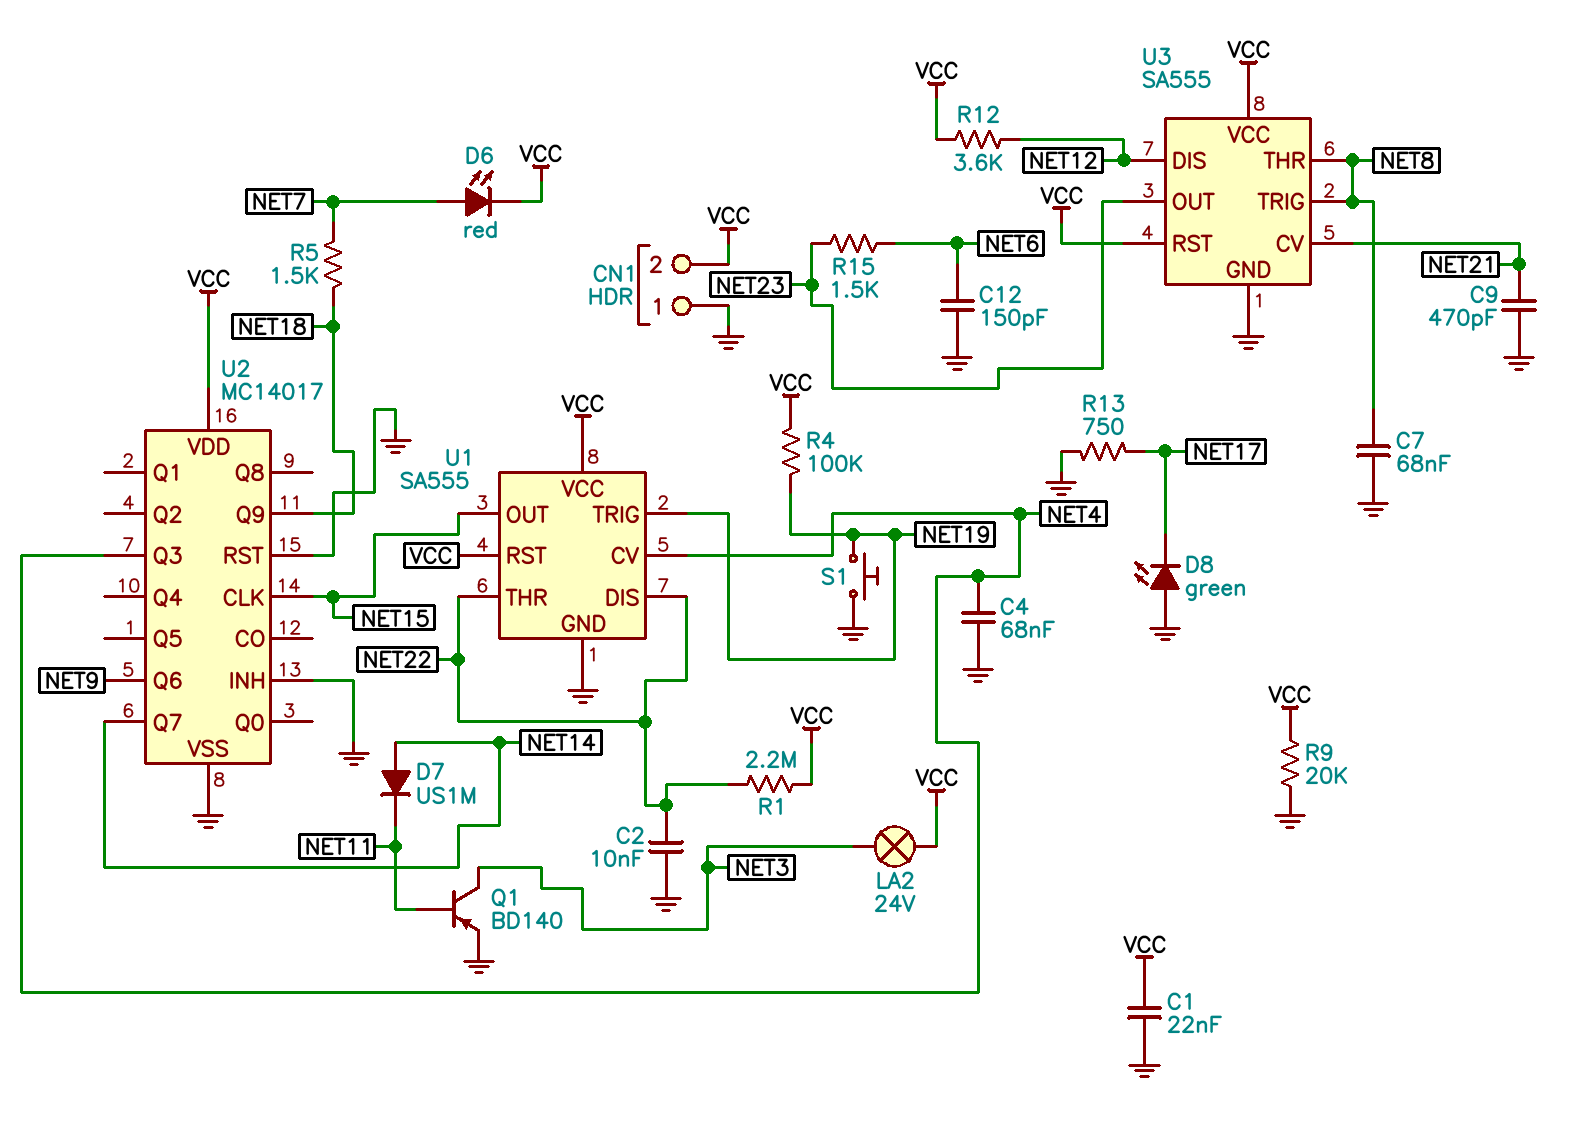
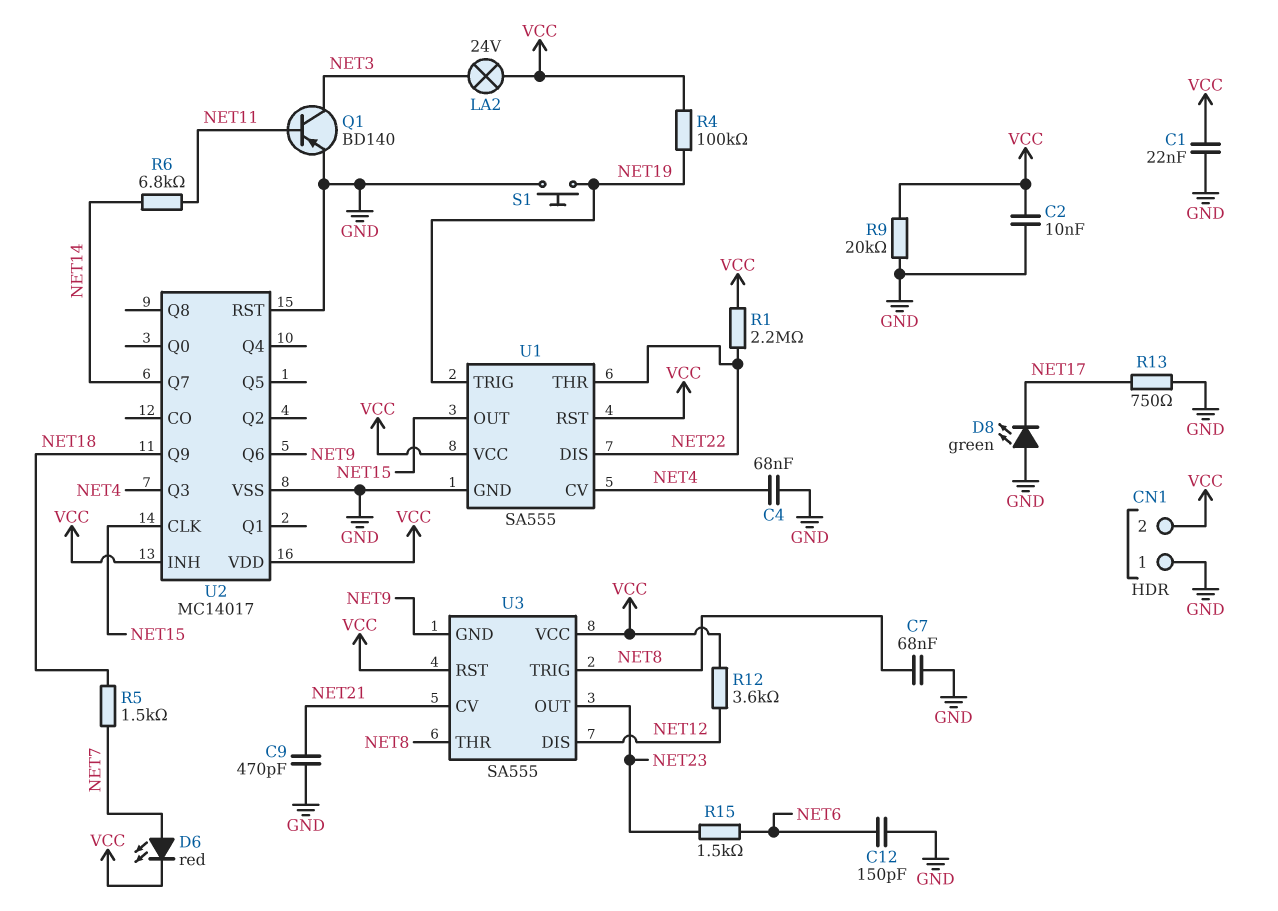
C2: 10nF (GND, NET22) -> 10nF (GND, VCC)
D7: diode US1M (A NET14, K NET11) -> none
R6: none -> 6.8k (NET11, NET14)
U2 pin INH: GND -> VCC
U3 pin GND: GND -> NET9

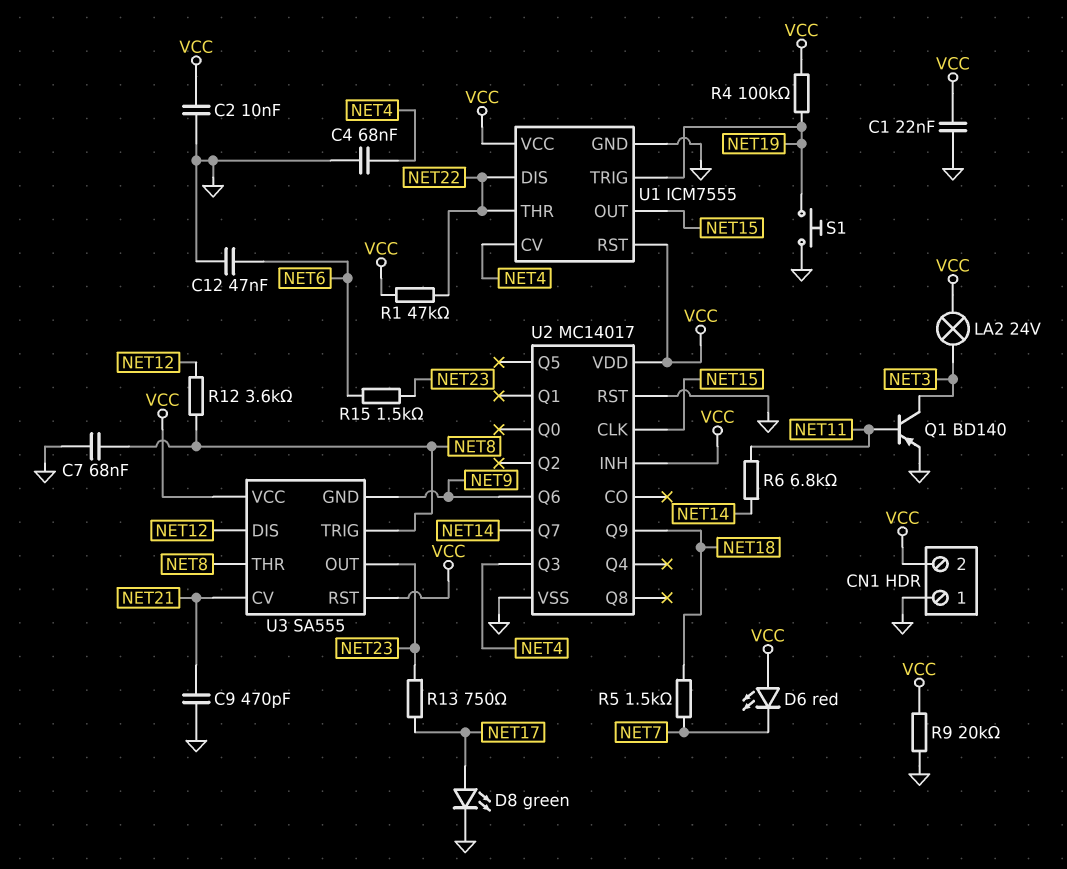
C12: 150pF (GND, NET6) -> 47nF (GND, NET6)
D6: LED red (A NET7, K VCC) -> LED red (A VCC, K NET7)
D8: LED green (A GND, K NET17) -> LED green (A NET17, K GND)
R1: 2.2M (NET22, VCC) -> 47k (NET22, VCC)
R12: 3.6k (NET12, VCC) -> 3.6k (NET8, NET12)
R13: 750 (GND, NET17) -> 750 (NET17, NET23)
U1: SA555 -> ICM7555

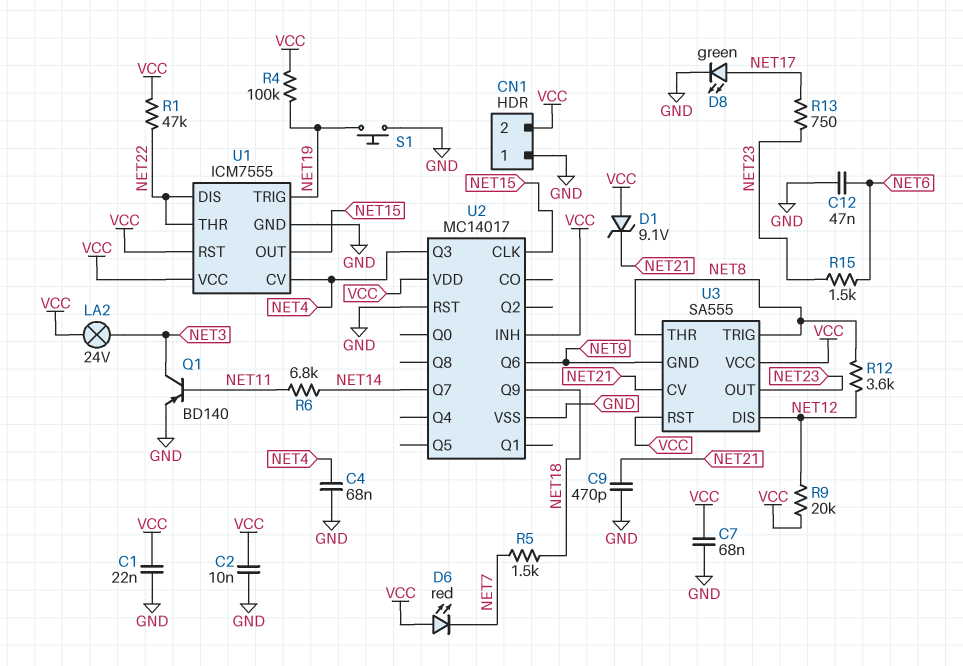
C7: 68nF (GND, NET8) -> 68nF (GND, VCC)
D1: none -> zener 9.1V (A VCC, K NET21)
R9: 20k (GND, VCC) -> 20k (NET12, VCC)

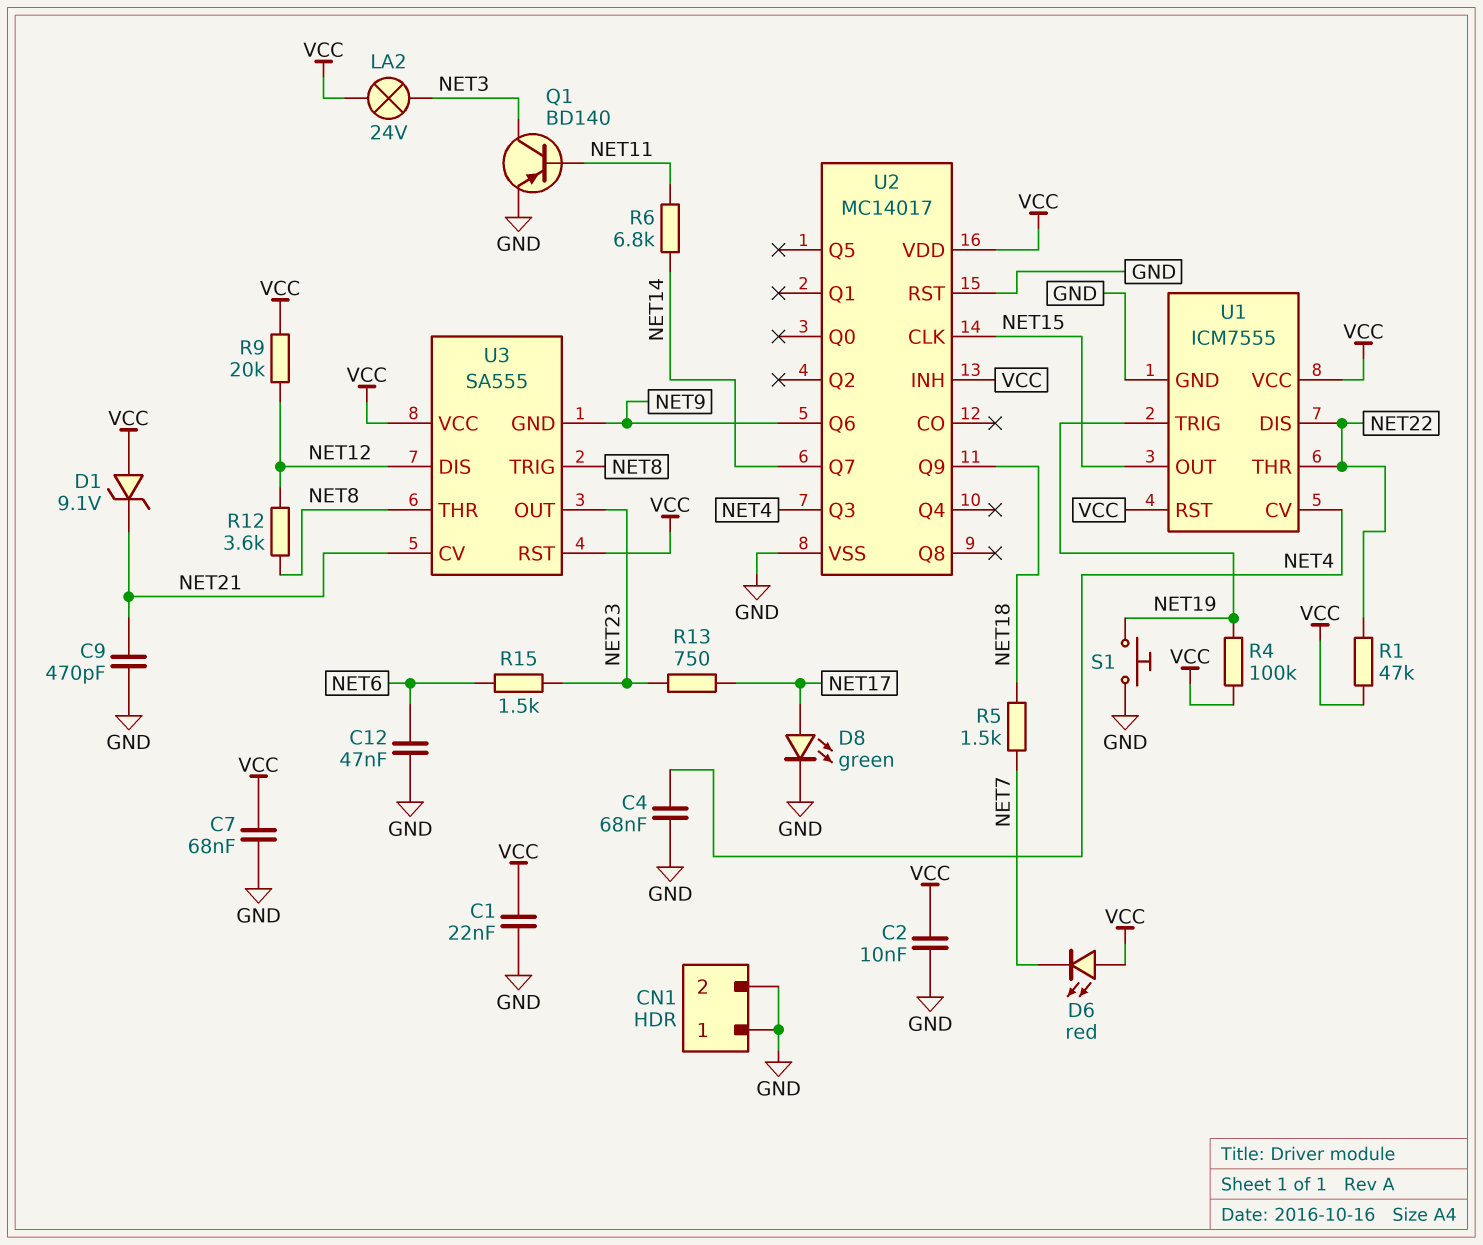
CN1 pin 2: VCC -> GND

